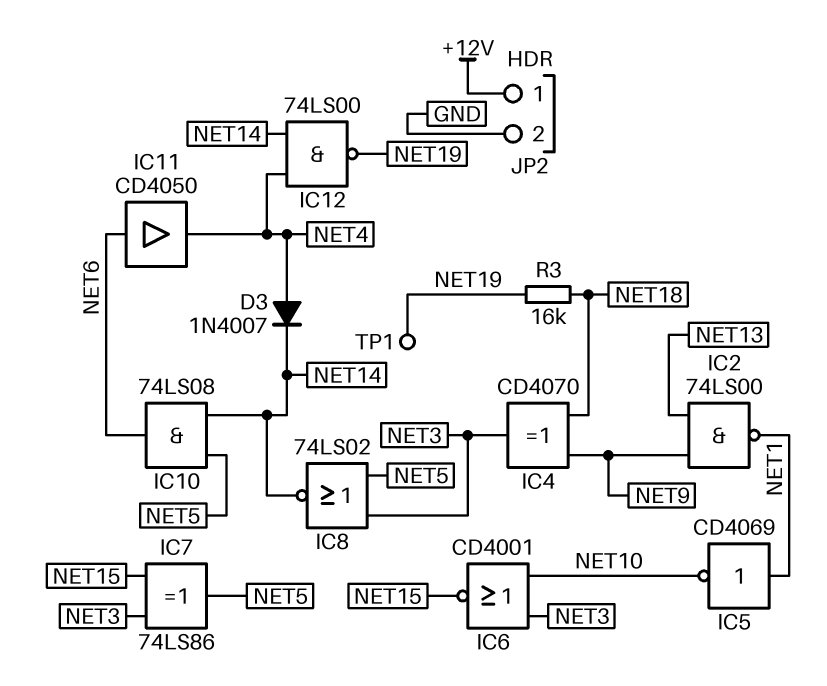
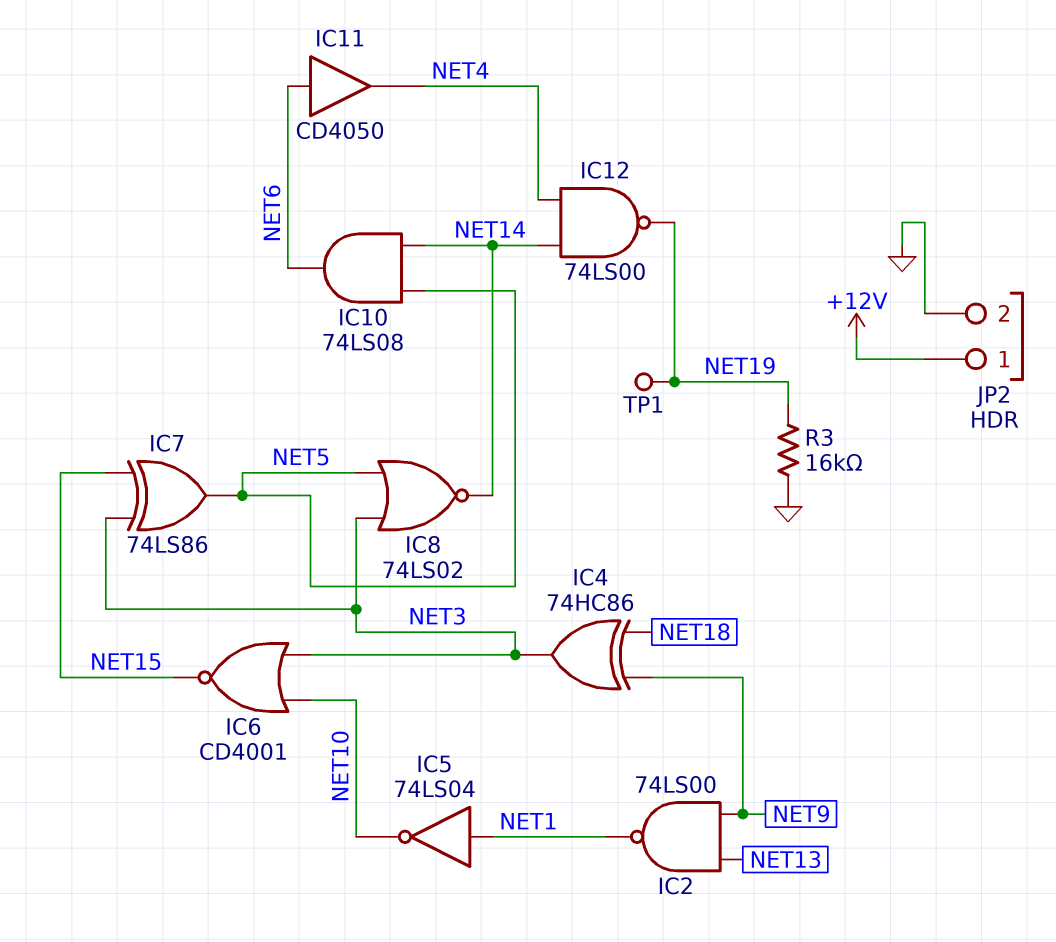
D3: diode 1N4007 (A NET4, K NET14) -> none
IC4: XOR CD4070 (in NET9, in NET18, out NET3) -> XOR 74HC86 (in NET9, in NET18, out NET3)
IC5: NOT CD4069 (in NET1, out NET10) -> NOT 74LS04 (in NET1, out NET10)
R3: 16k (NET18, NET19) -> 16k (GND, NET19)

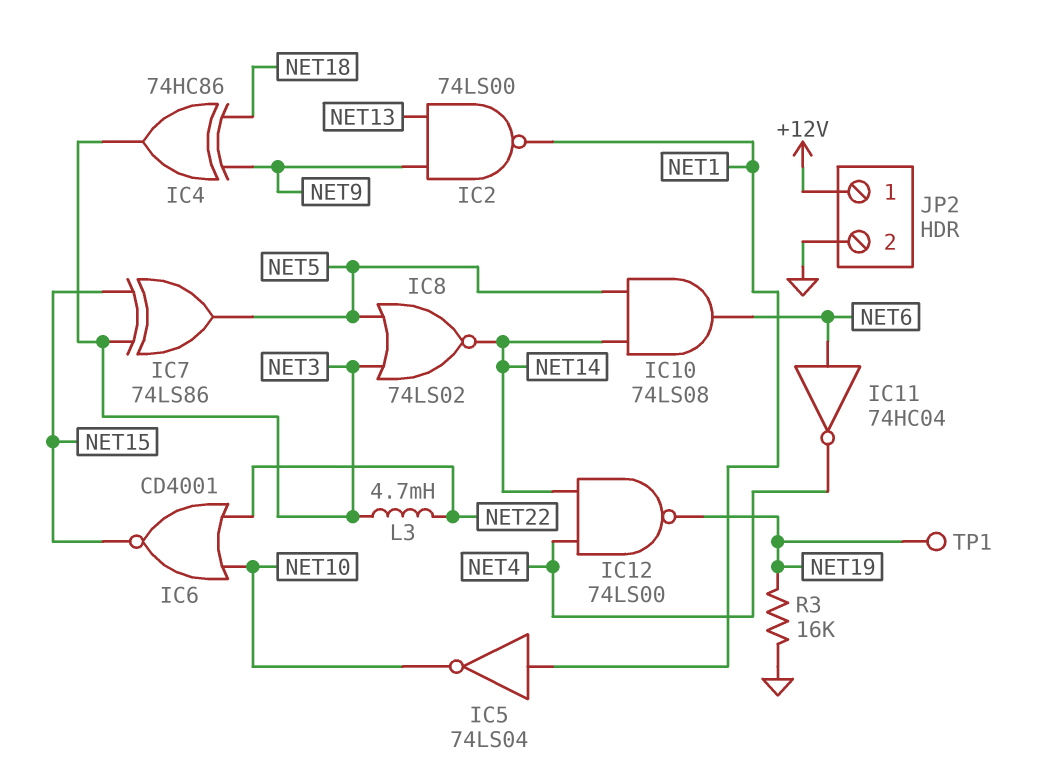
IC6: NOR CD4001 (in NET3, in NET10, out NET15) -> NOR CD4001 (in NET10, in NET22, out NET15)
IC11: buffer CD4050 (in NET6, out NET4) -> NOT 74HC04 (in NET6, out NET4)
L3: none -> 4.7mH (NET3, NET22)

